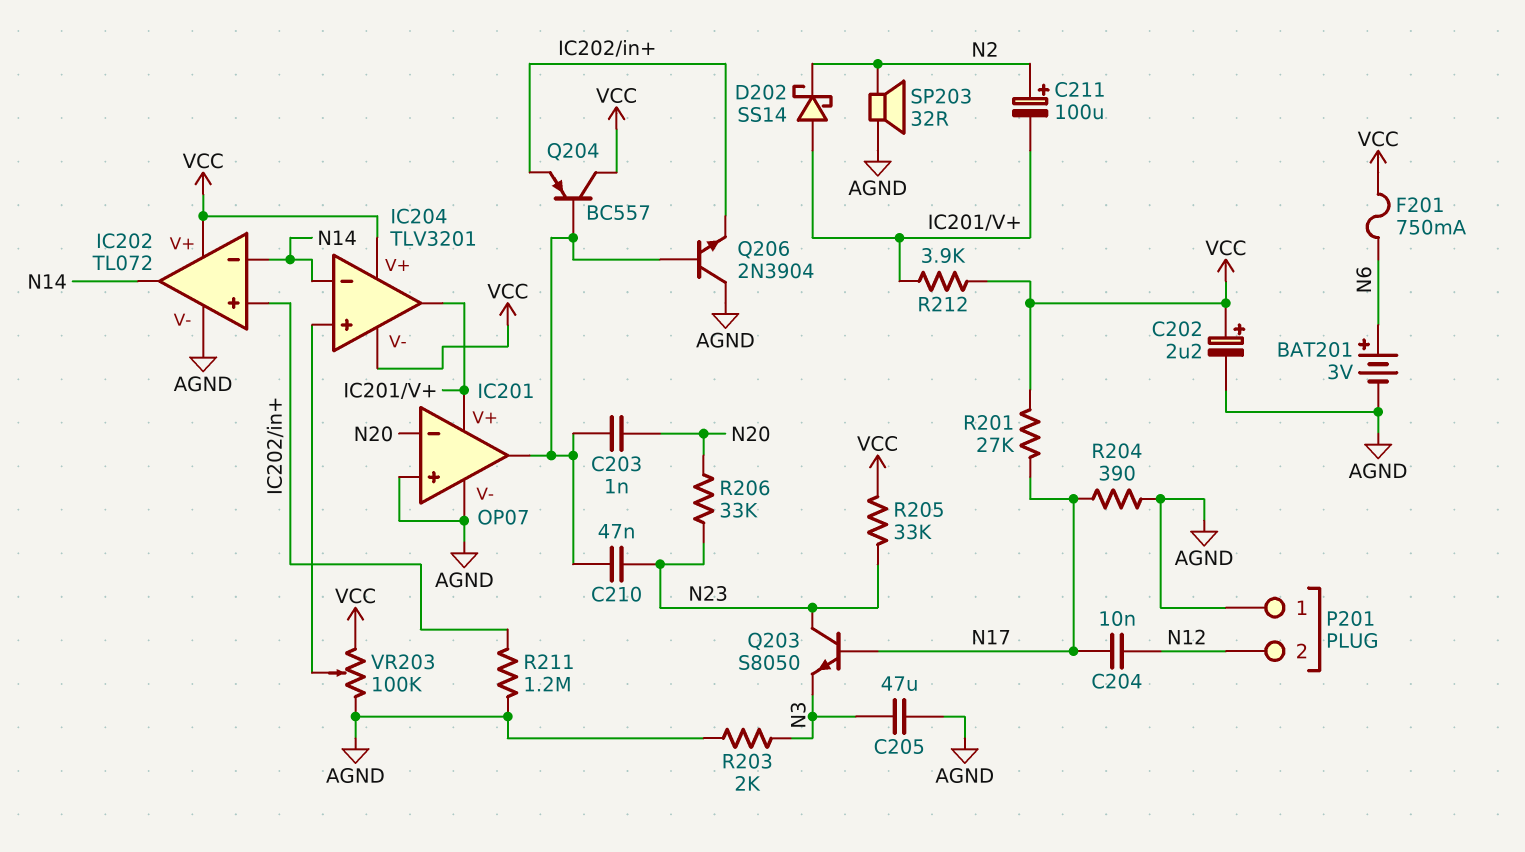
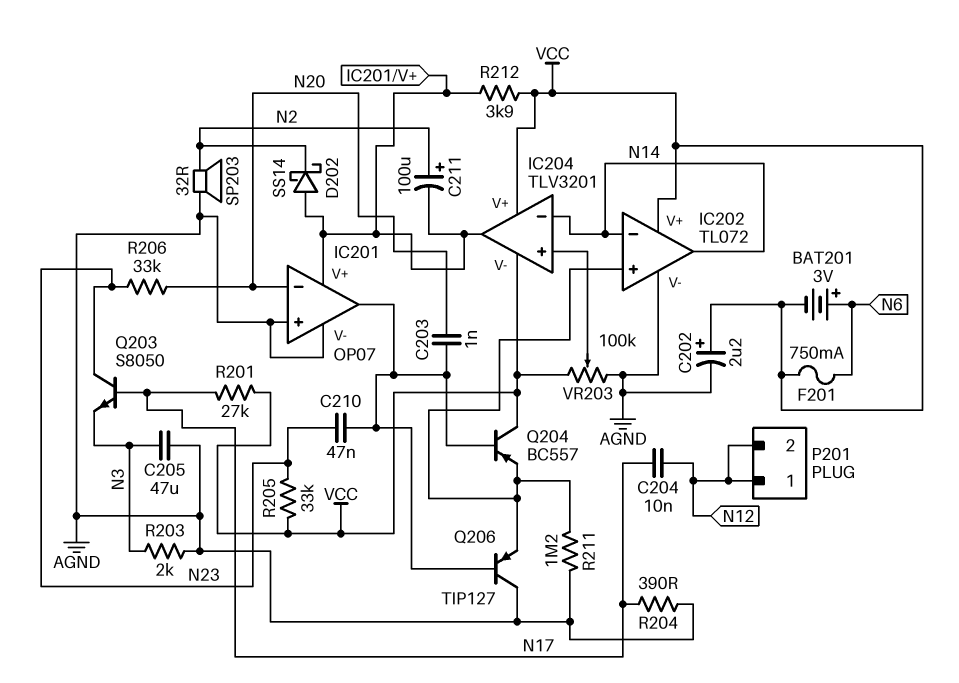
BAT201: 3V (plus N6, minus AGND) -> 3V (plus N6, minus VCC)
P201 pin 1: AGND -> N12
Q206: NPN 2N3904 (B IC201/out, C AGND, E IC202/in+) -> PNP TIP127 (B IC201/out, C AGND, E IC202/in+)

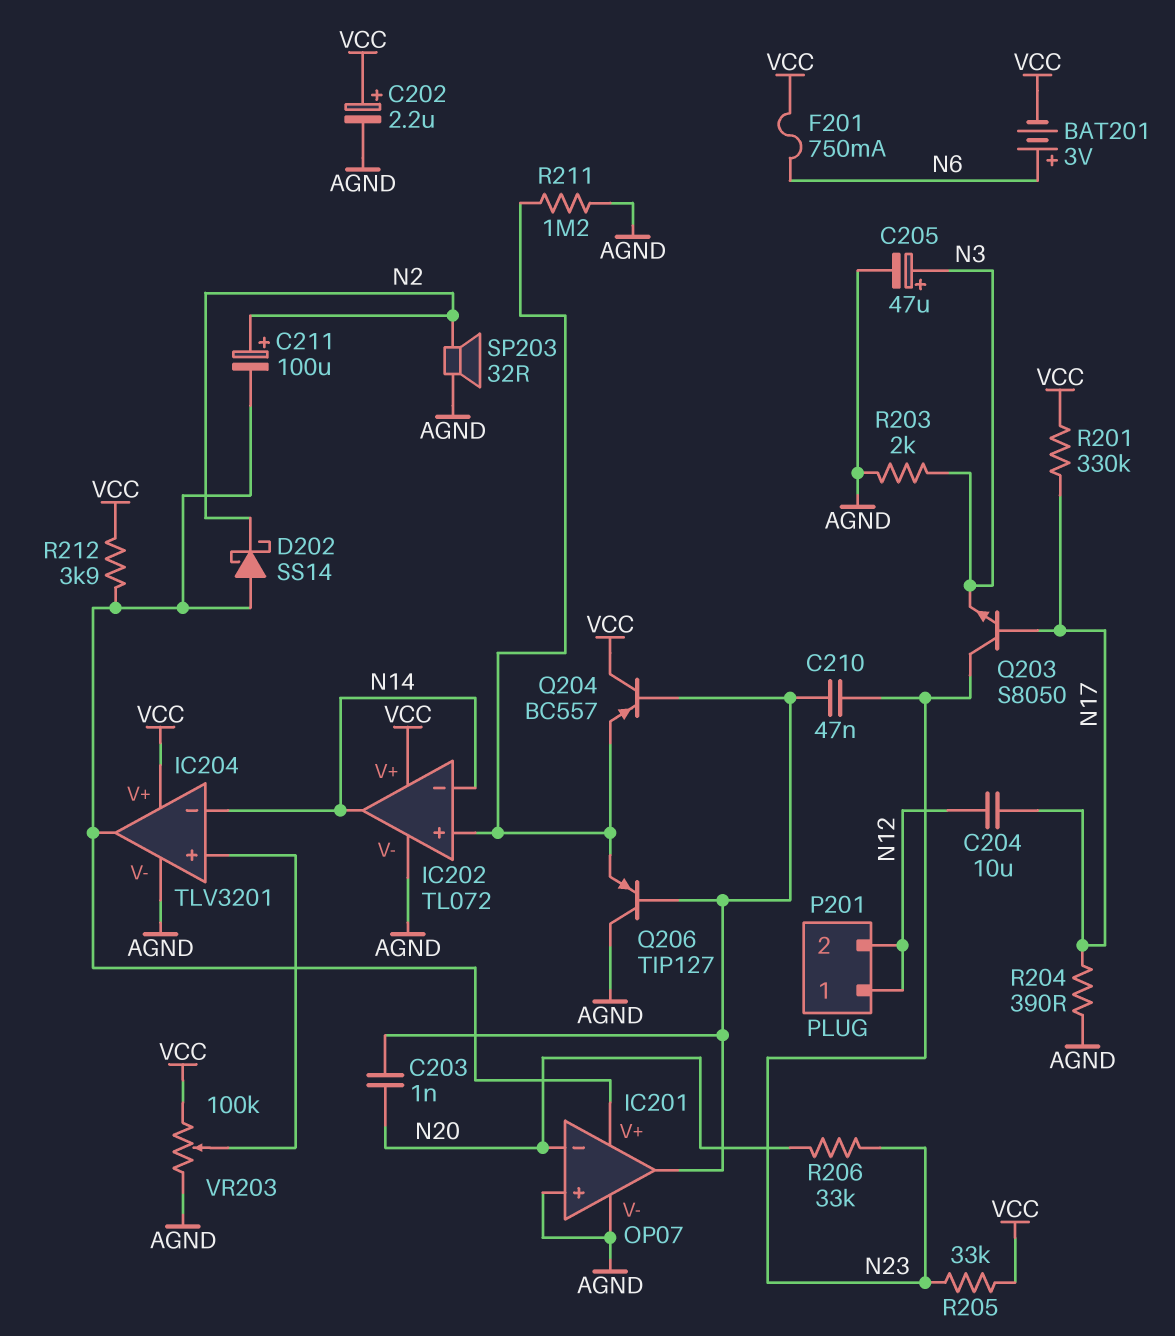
C204: 10nF (N12, N17) -> 10uF (N12, N17)
C205: 47uF (AGND, N3) -> 47uF (plus N3, minus AGND)
IC204 pin V-: VCC -> AGND
R201: 27k (N17, VCC) -> 330k (N17, VCC)

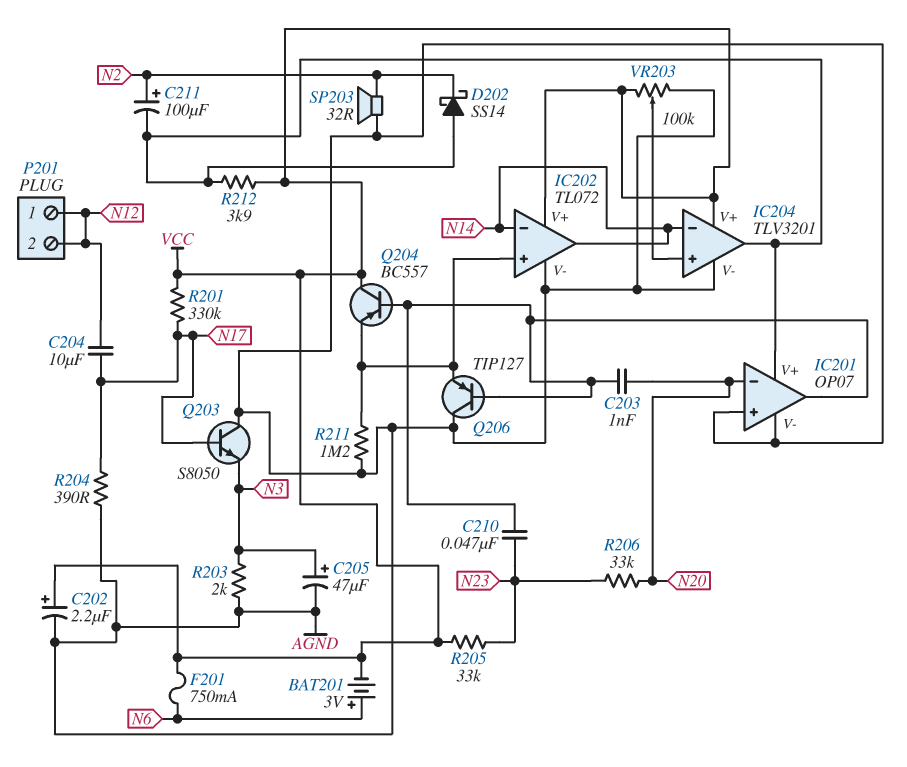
Q203: NPN S8050 (B N17, C N23, E N3) -> NPN S8050 (B N17, C AGND, E N3)

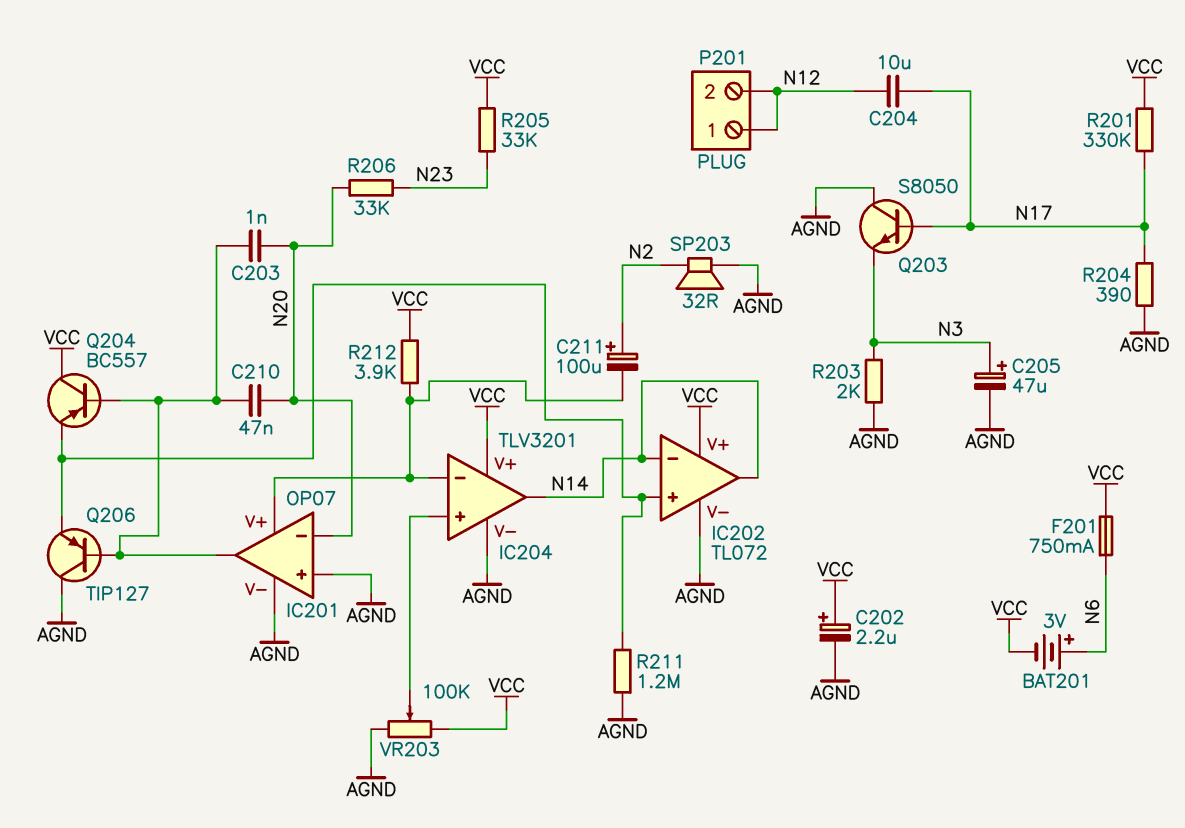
C210: 47nF (IC201/out, N23) -> 47nF (IC201/out, N20)
D202: schottky SS14 (A IC201/V+, K N2) -> none
IC204 pin in-: N14 -> IC201/V+
IC204 pin out: IC201/V+ -> N14

